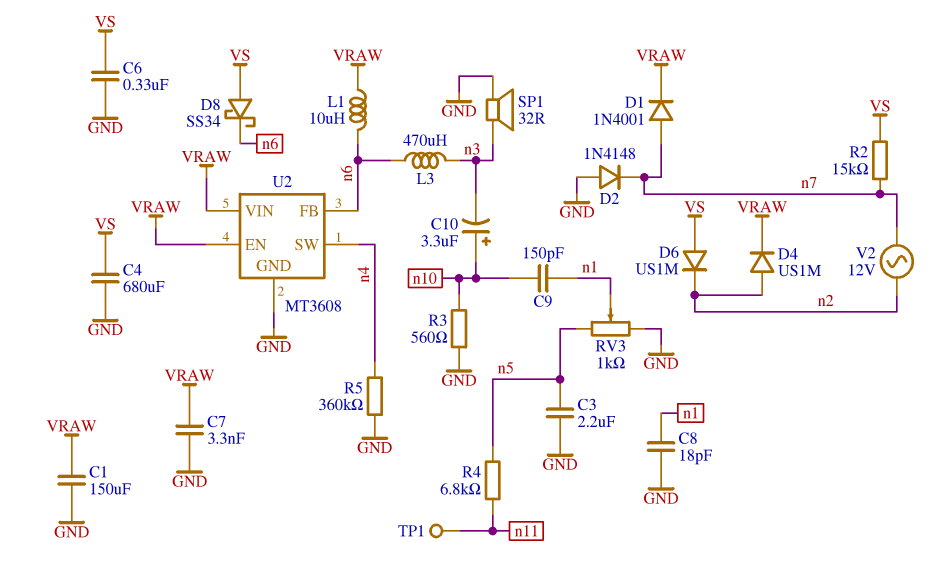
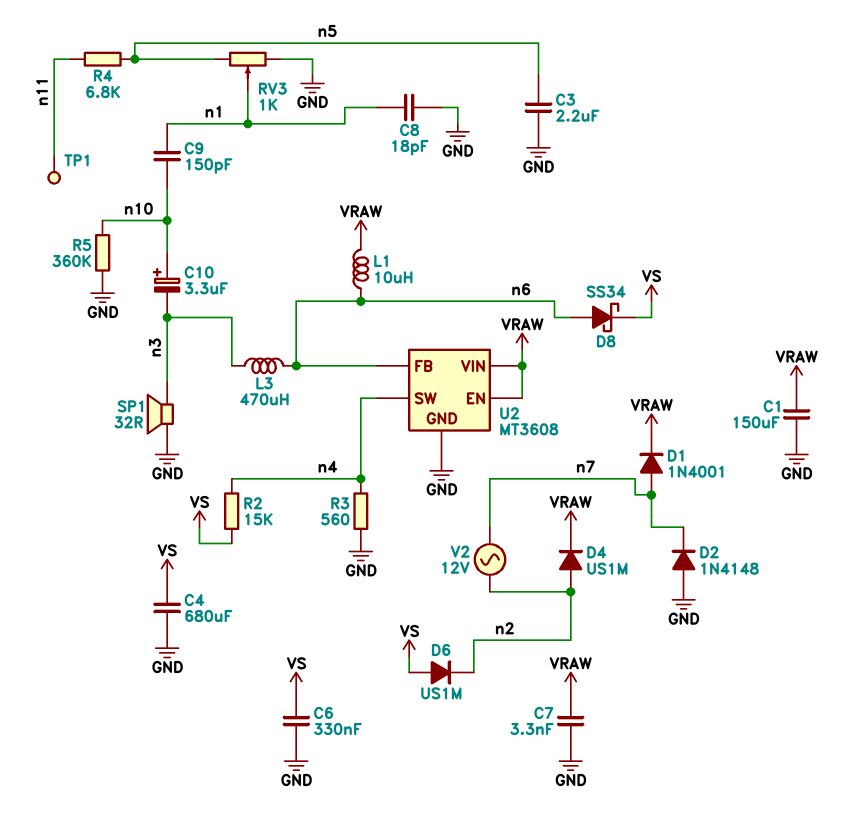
D8: schottky SS34 (A VS, K n6) -> schottky SS34 (A n6, K VS)
R2: 15k (VS, n7) -> 15k (VS, n4)
R3: 560 (GND, n10) -> 560 (GND, n4)
R5: 360k (GND, n4) -> 360k (GND, n10)

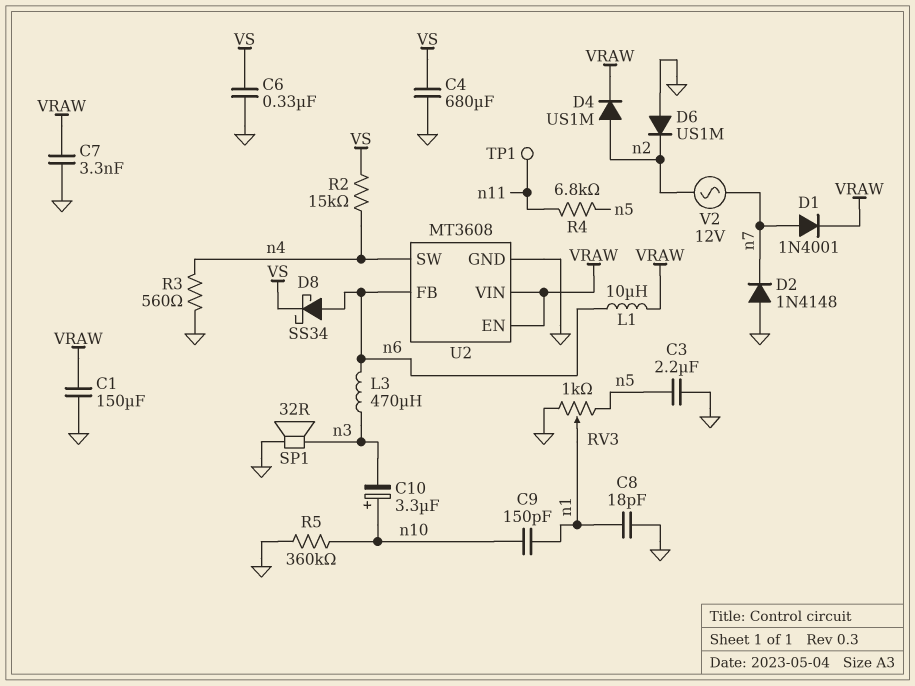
D6: diode US1M (A VS, K n2) -> diode US1M (A GND, K n2)

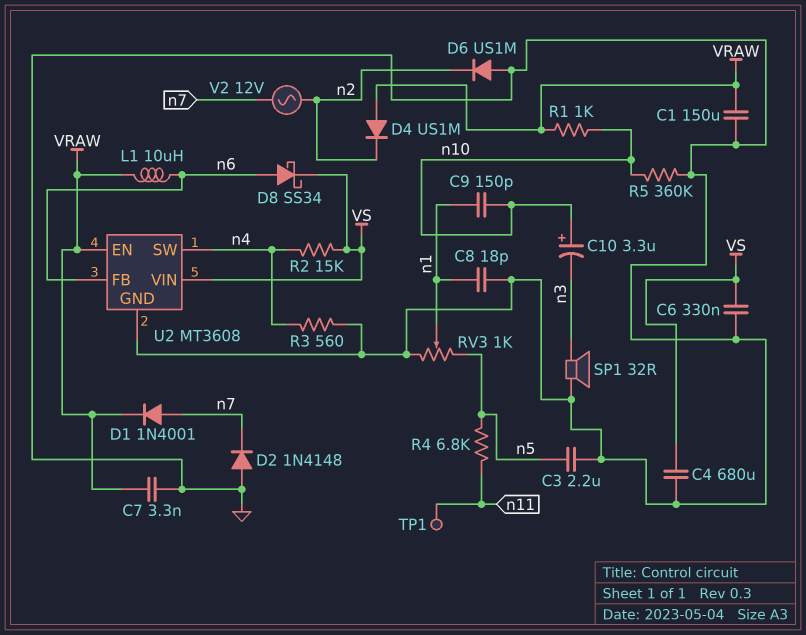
D4: diode US1M (A n2, K VRAW) -> diode US1M (A VRAW, K n2)
L3: 470uH (n3, n6) -> none
R1: none -> 1k (VRAW, n10)
U2 pin VIN: VRAW -> VS

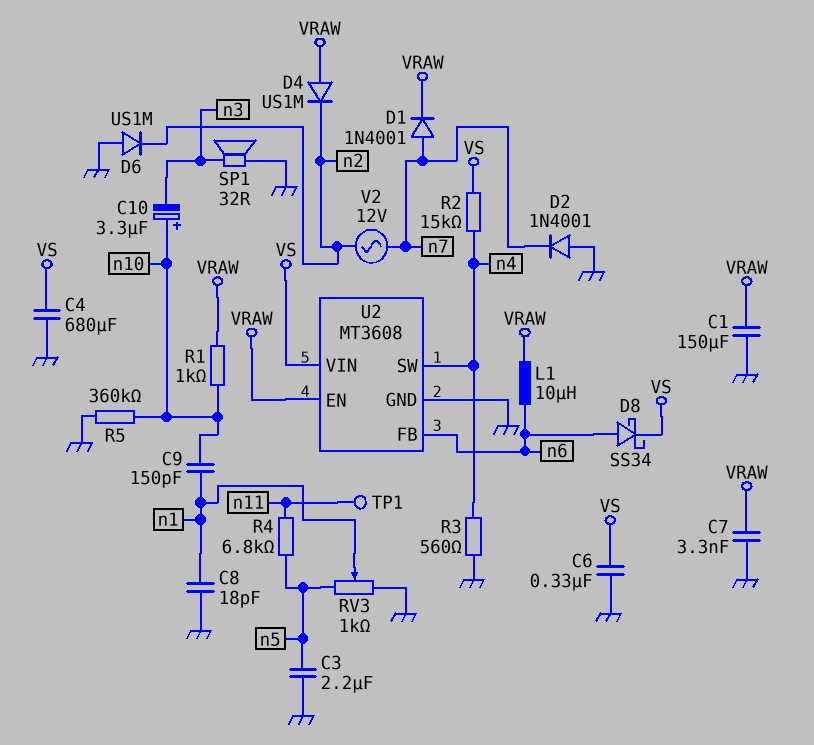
D2: diode 1N4148 (A GND, K n7) -> diode 1N4001 (A GND, K n7)

